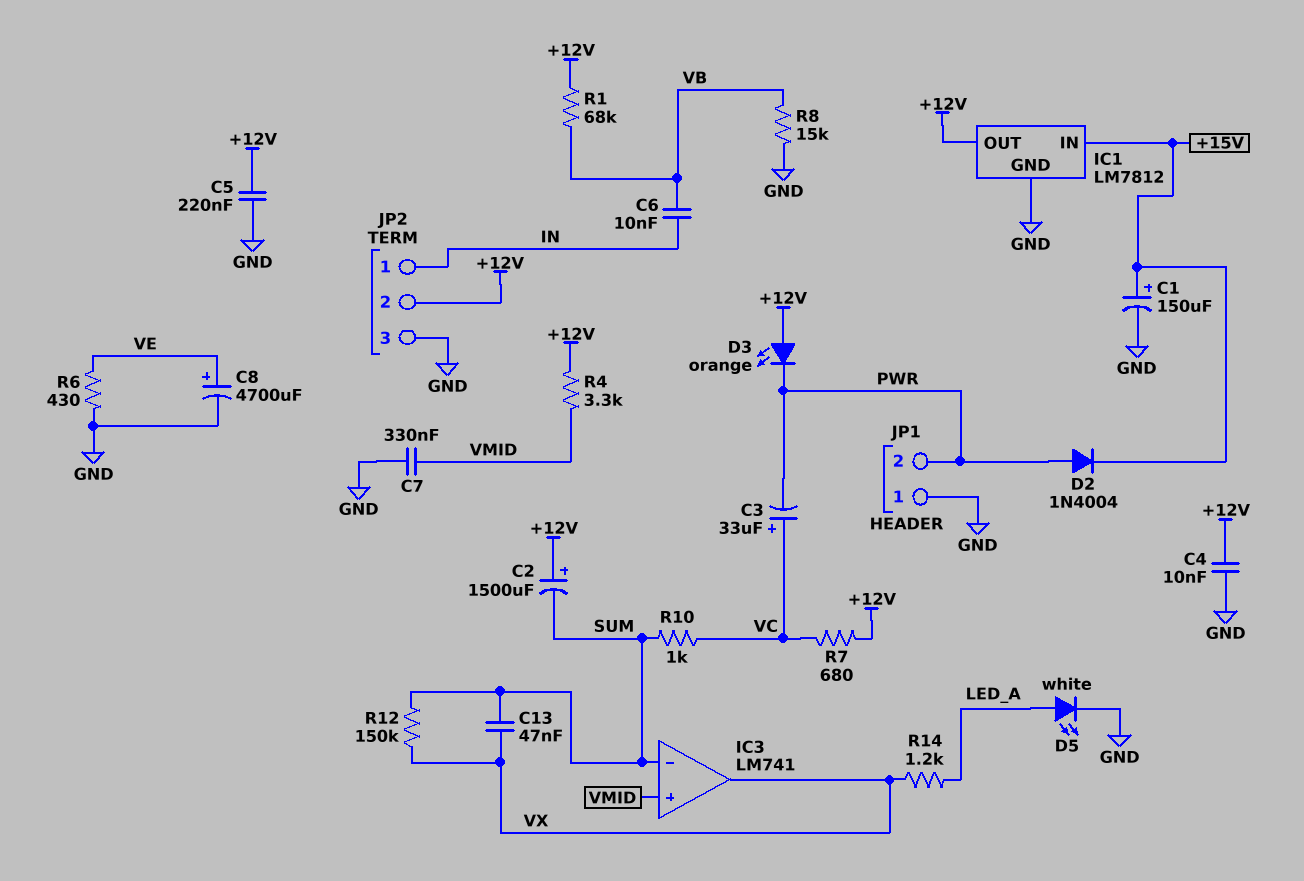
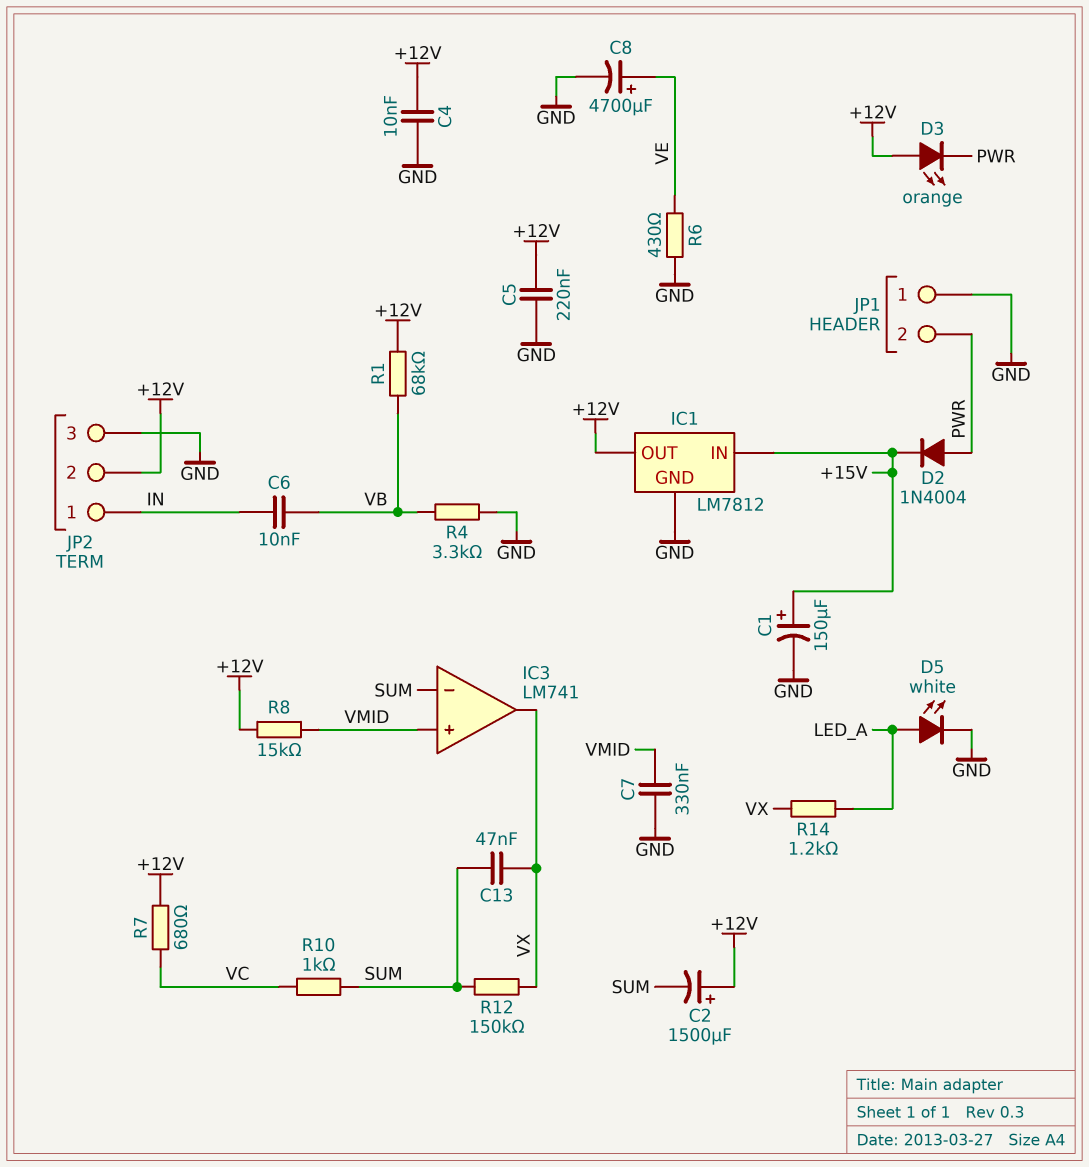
C3: 33uF (plus VC, minus PWR) -> none
R4: 3.3k (+12V, VMID) -> 3.3k (GND, VB)
R8: 15k (GND, VB) -> 15k (+12V, VMID)

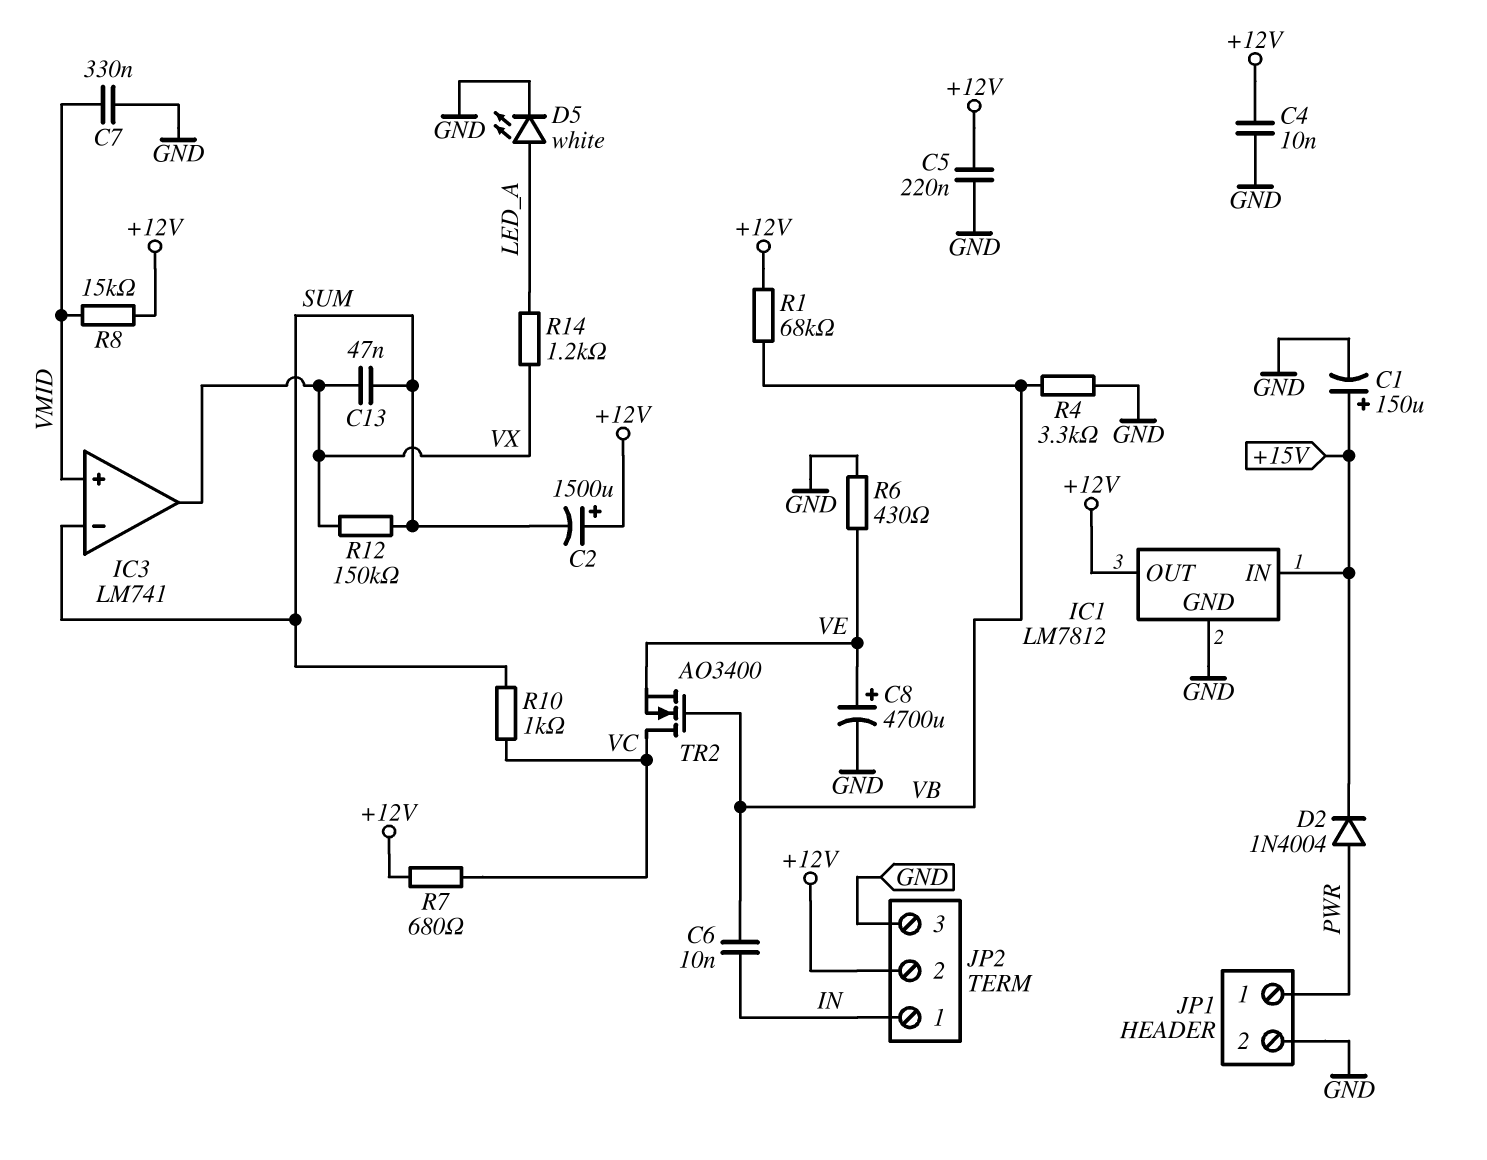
D3: LED orange (A +12V, K PWR) -> none
JP1 pin 1: GND -> PWR
JP1 pin 2: PWR -> GND
TR2: none -> NMOS AO3400 (G VB, D VC, S VE)

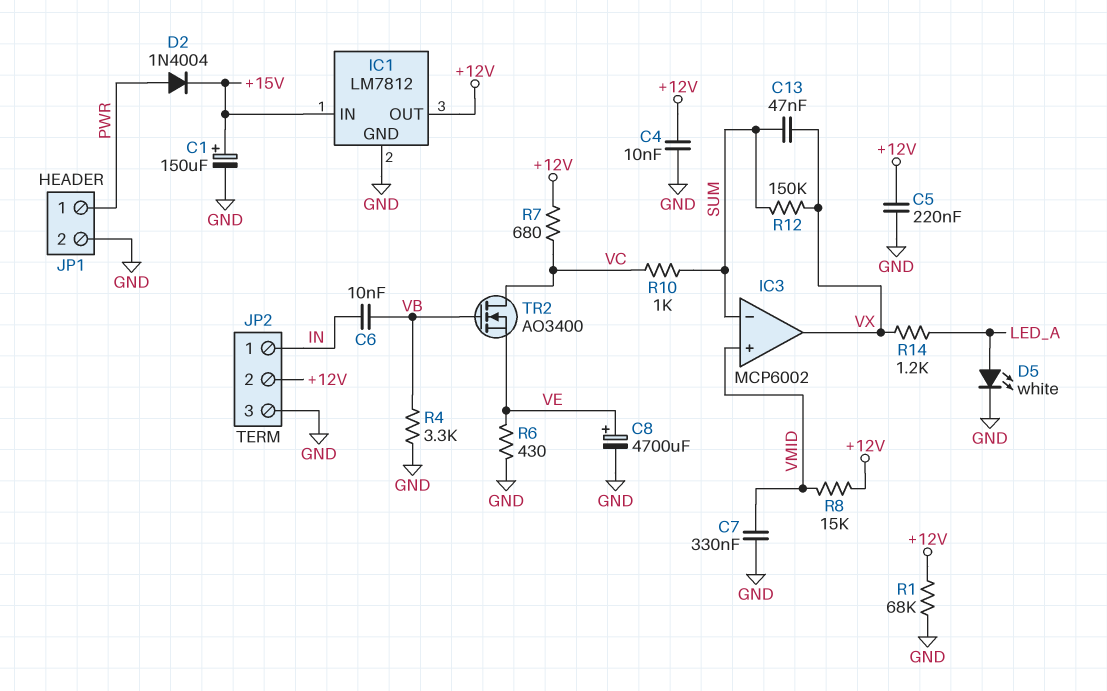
C2: 1500uF (plus +12V, minus SUM) -> none
IC3: LM741 -> MCP6002
R1: 68k (+12V, VB) -> 68k (+12V, GND)

